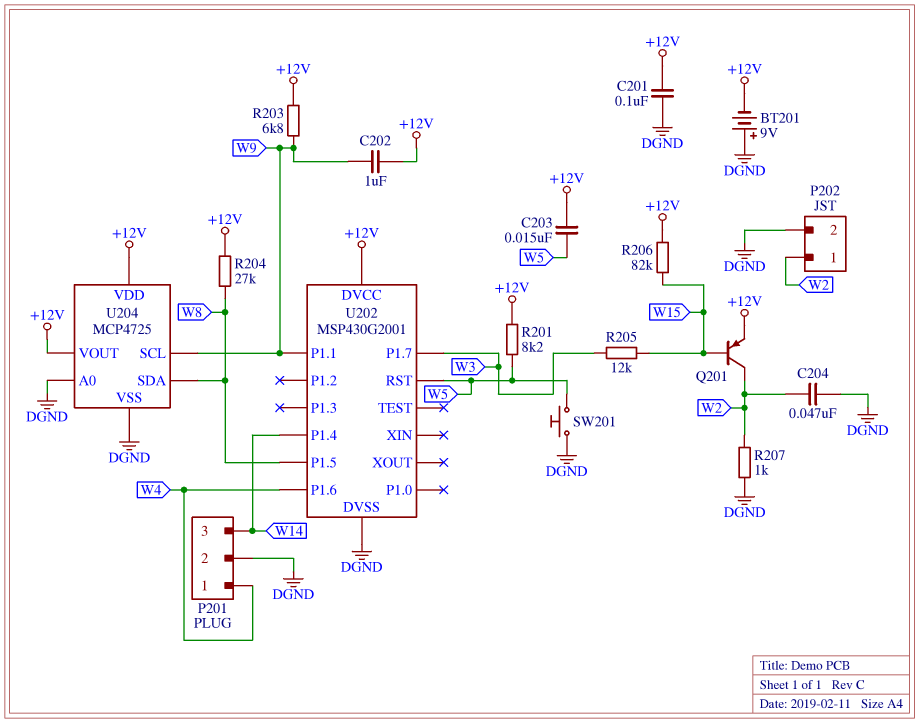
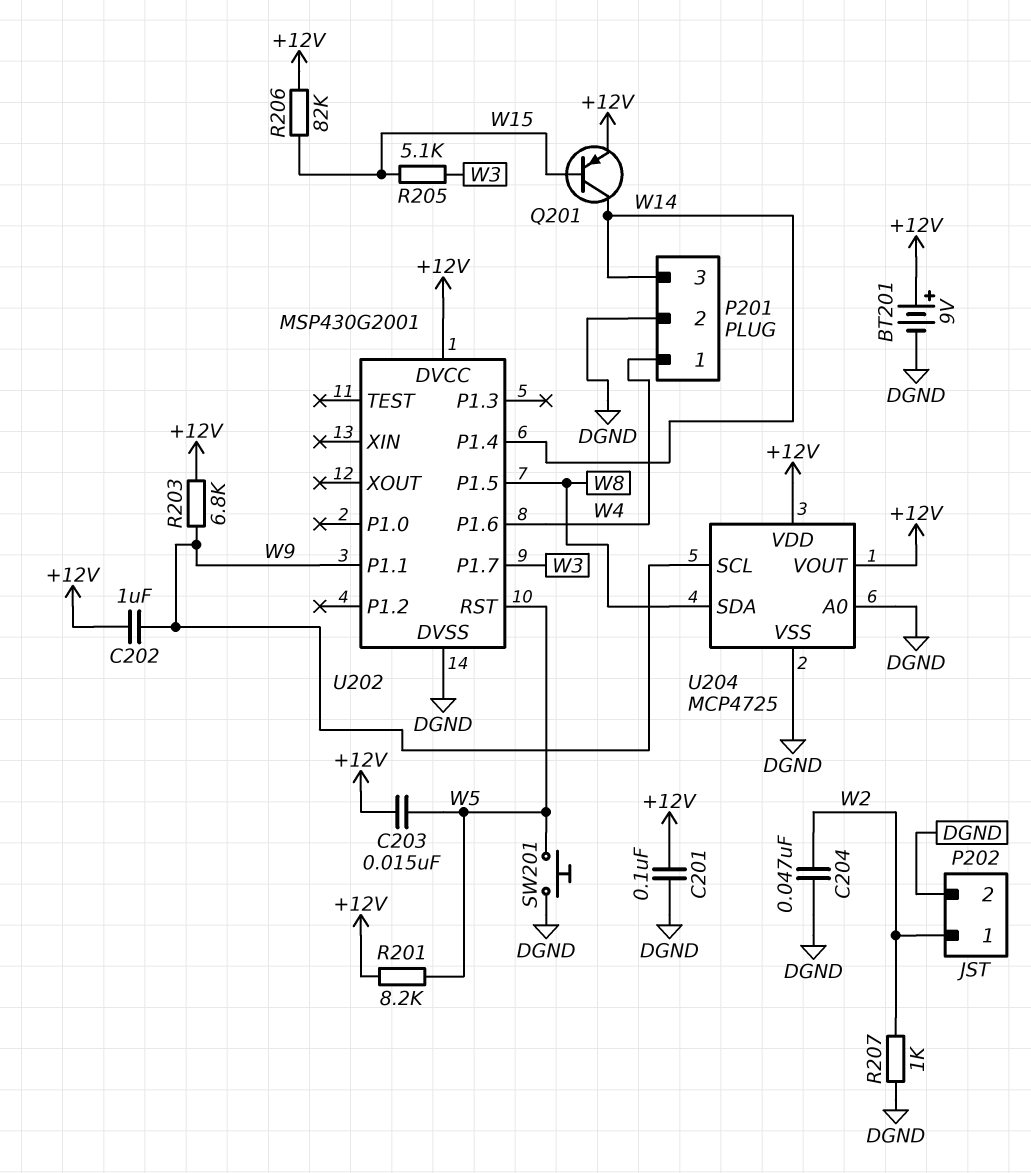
BT201: 9V (plus DGND, minus +12V) -> 9V (plus +12V, minus DGND)
Q201: PNP (B W15, C W2, E +12V) -> PNP (B W15, C W14, E +12V)
R204: 27k (+12V, W8) -> none
R205: 12k (W3, W15) -> 5.1k (W3, W15)

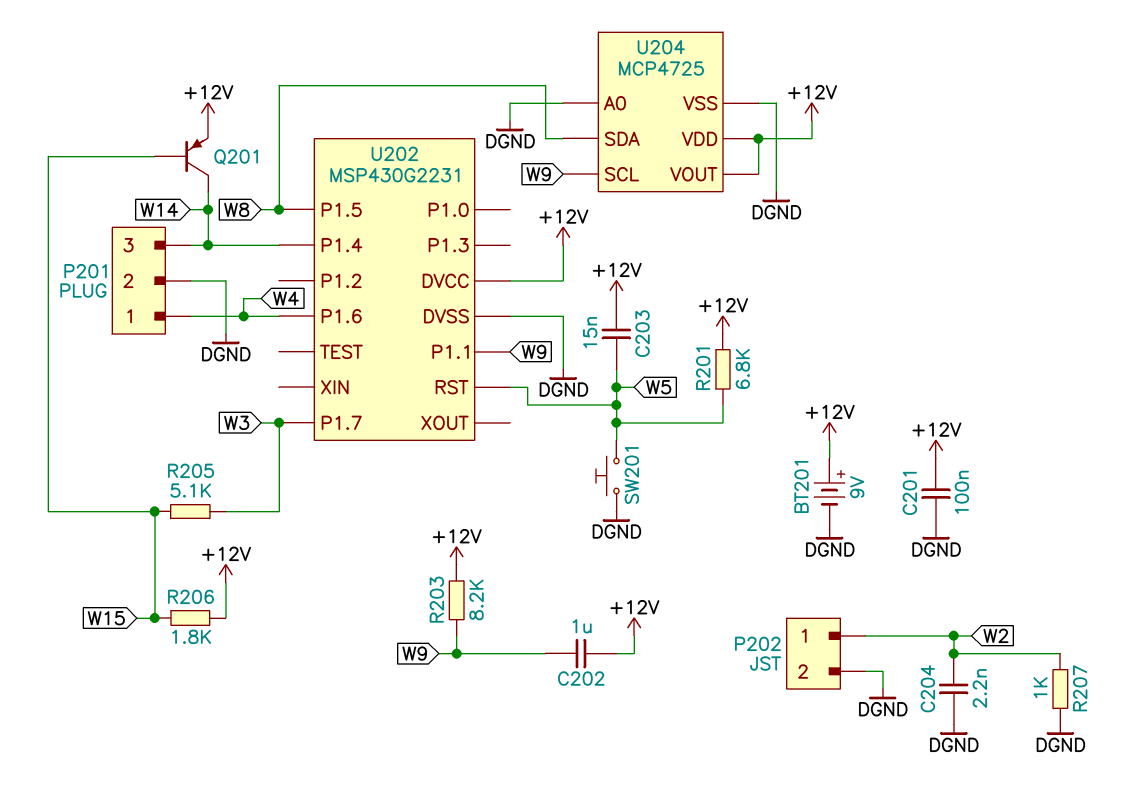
C204: 47nF (DGND, W2) -> 2.2nF (DGND, W2)
R201: 8.2k (+12V, W5) -> 6.8k (+12V, W5)
R203: 6.8k (+12V, W9) -> 8.2k (+12V, W9)
R206: 82k (+12V, W15) -> 1.8k (+12V, W15)
U202: MSP430G2001 -> MSP430G2231

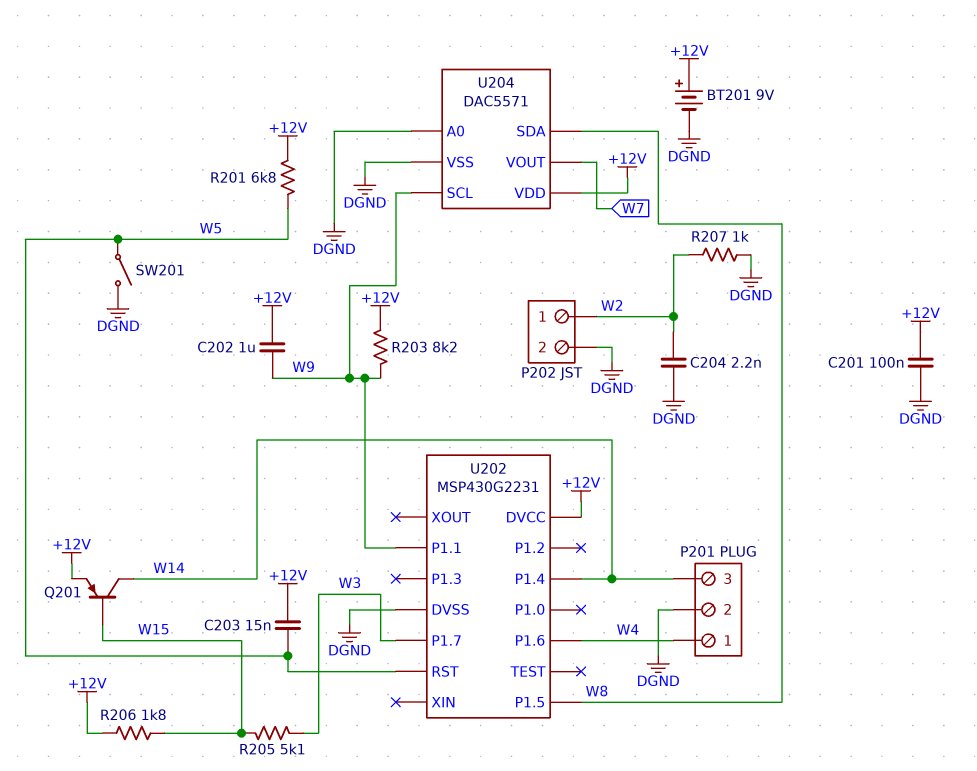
SW201: button (DGND, W5) -> switch (DGND, W5)
U204: MCP4725 -> DAC5571
U204 pin VOUT: +12V -> W7

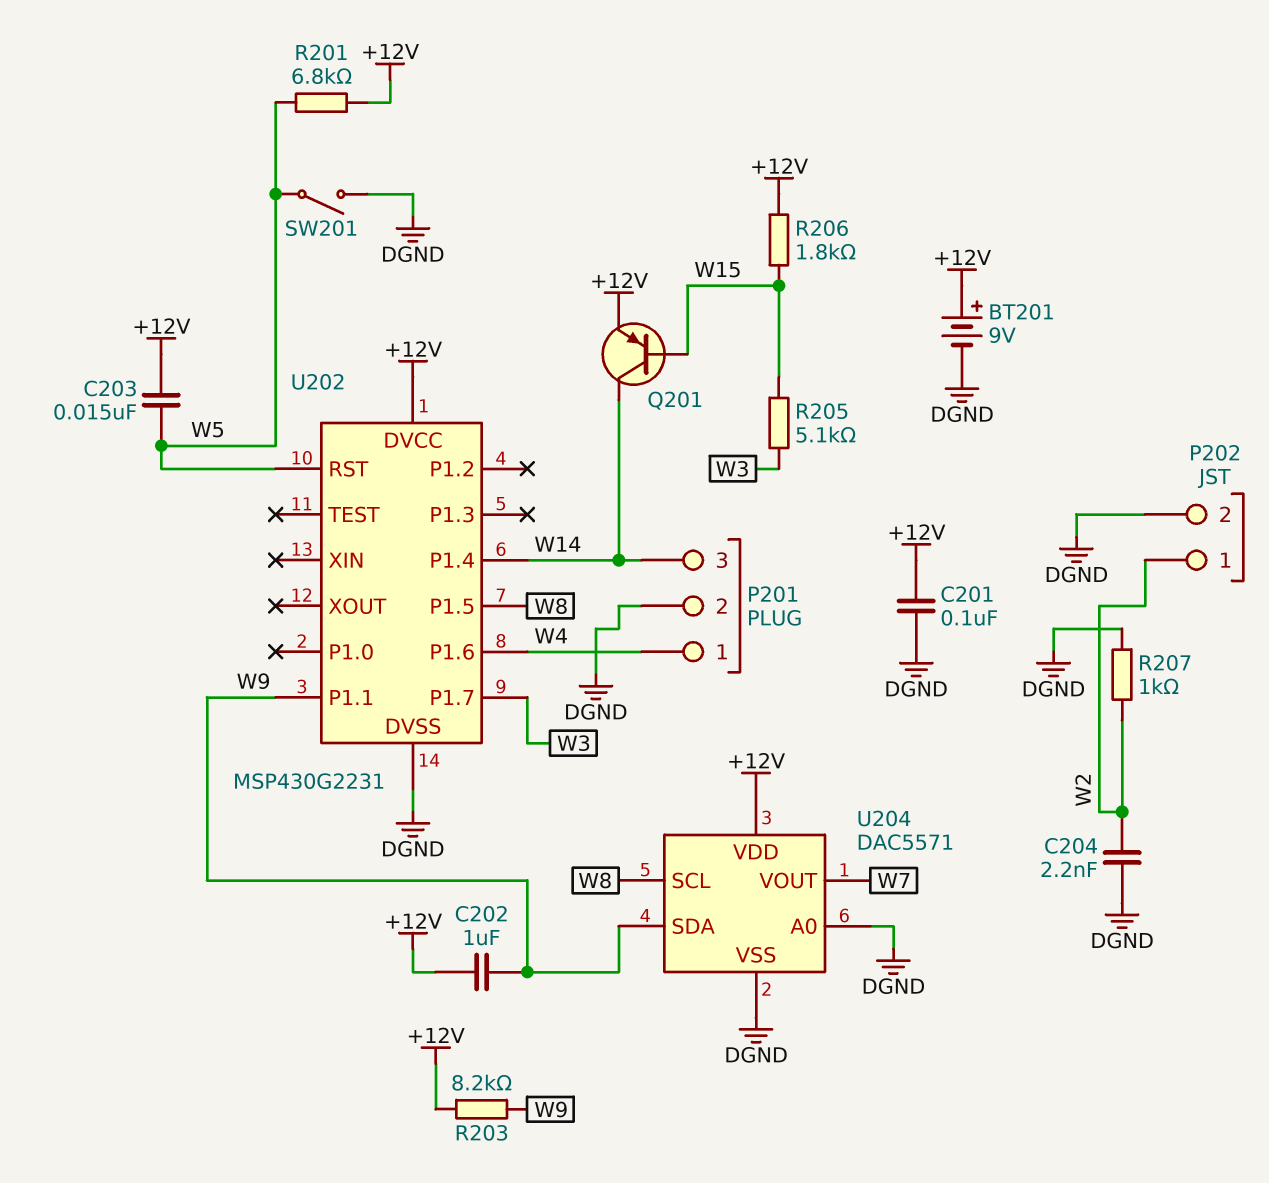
U204 pin SCL: W9 -> W8
U204 pin SDA: W8 -> W9

